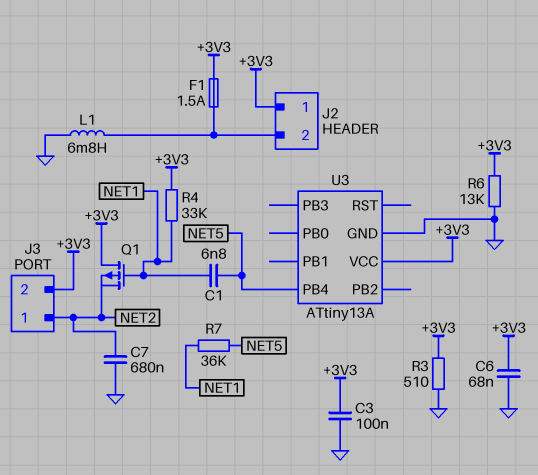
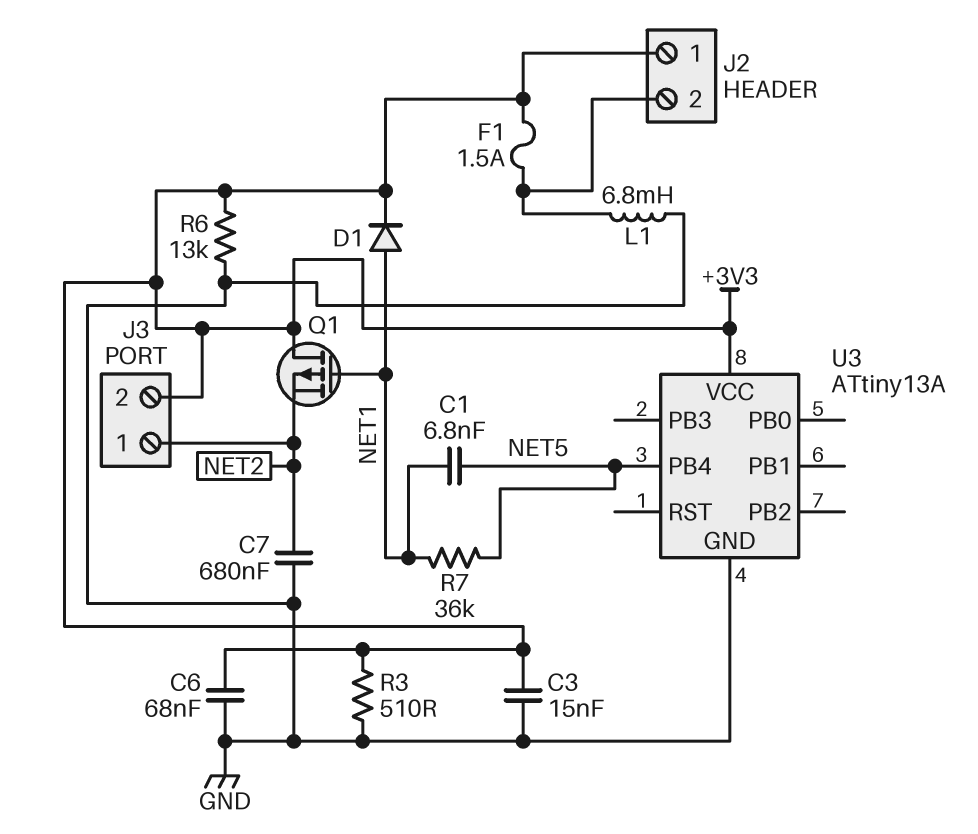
C3: 100nF (+3V3, GND) -> 15nF (+3V3, GND)
D1: none -> diode (A NET1, K +3V3)
R4: 33k (+3V3, NET1) -> none

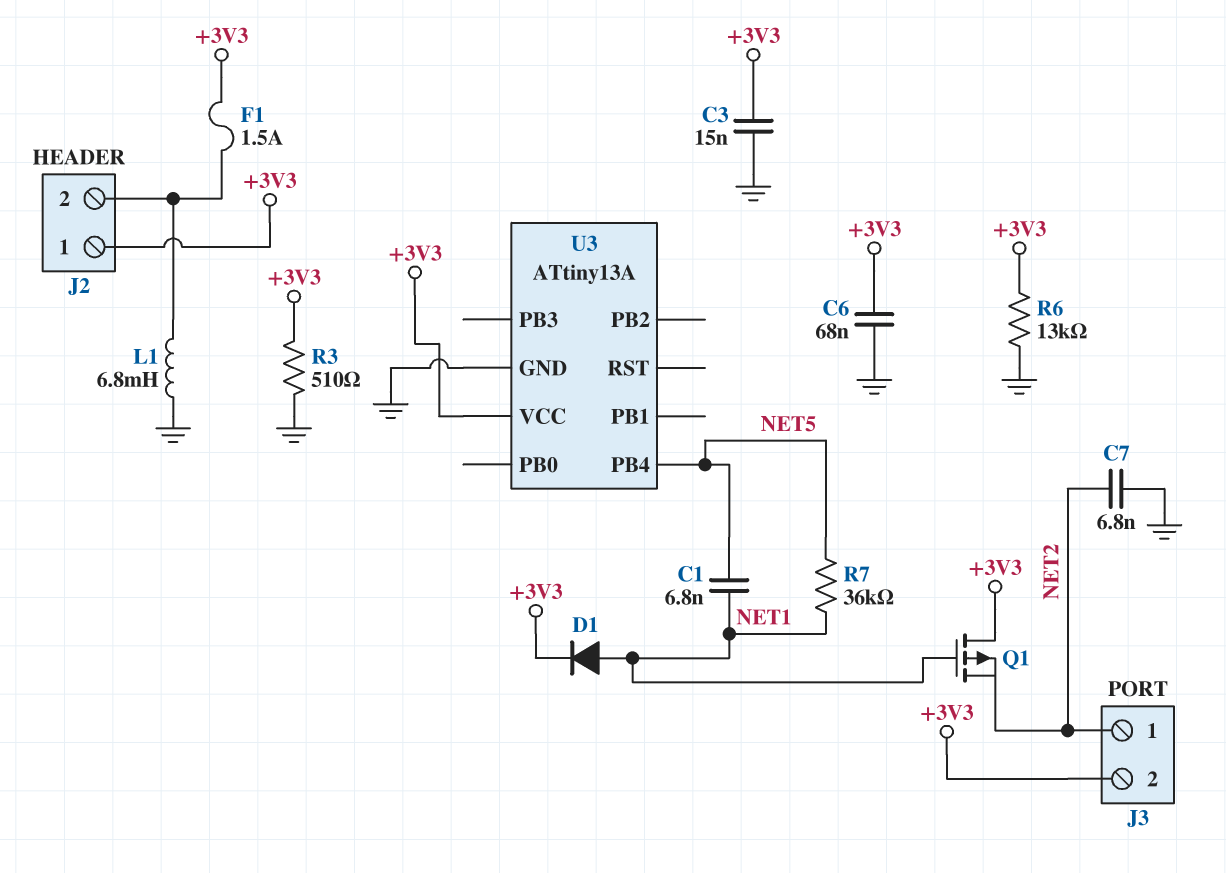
C7: 680nF (GND, NET2) -> 6.8nF (GND, NET2)

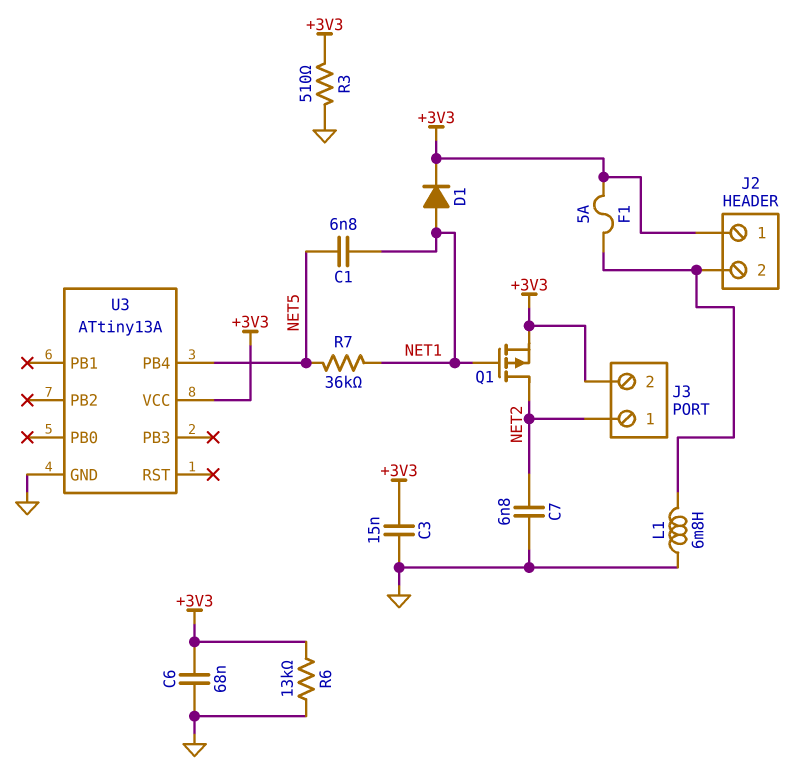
F1: 1.5A (+3V3, J2/2) -> 5A (+3V3, J2/2)
Q1: PMOS (G NET1, D +3V3, S NET2) -> PMOS (G NET1, D NET2, S +3V3)

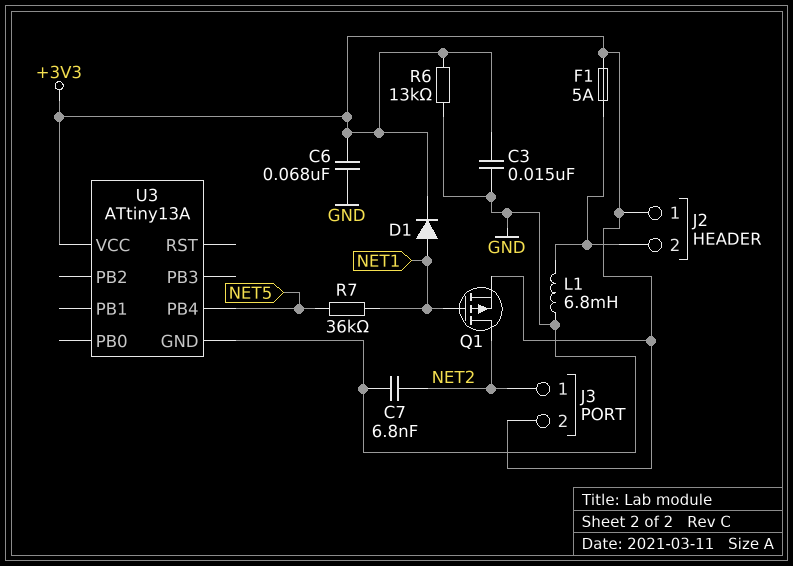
C1: 6.8nF (NET1, NET5) -> none
R3: 510 (+3V3, GND) -> none

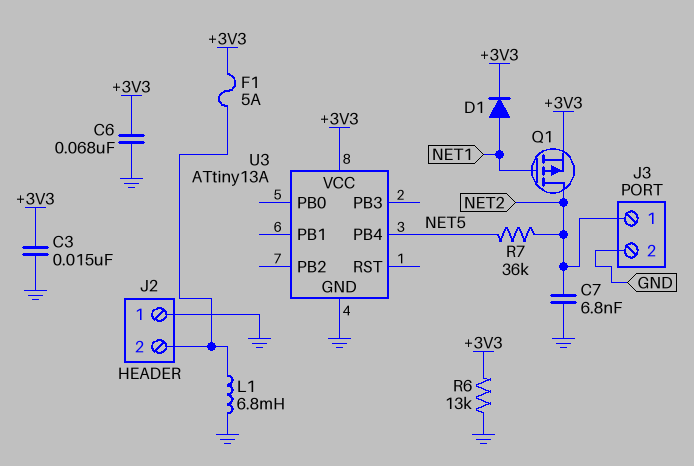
J2 pin 1: +3V3 -> GND
J3 pin 2: +3V3 -> GND
R7: 36k (NET1, NET5) -> 36k (NET2, NET5)

